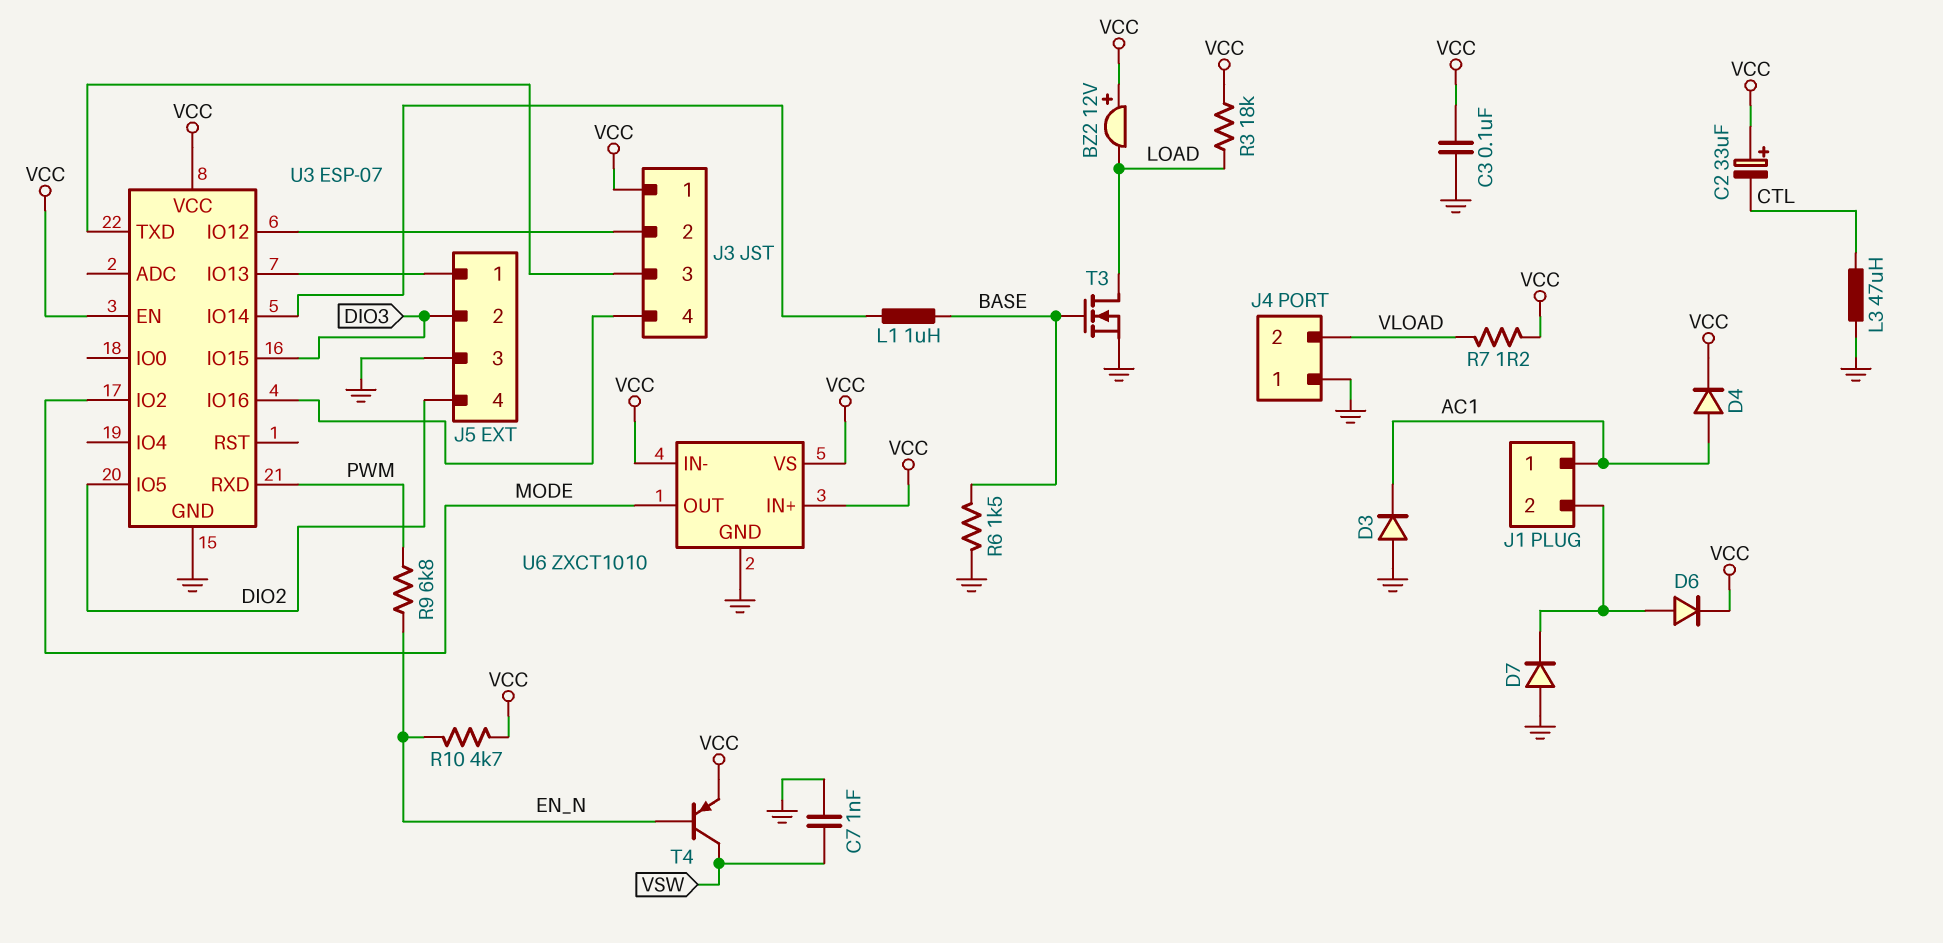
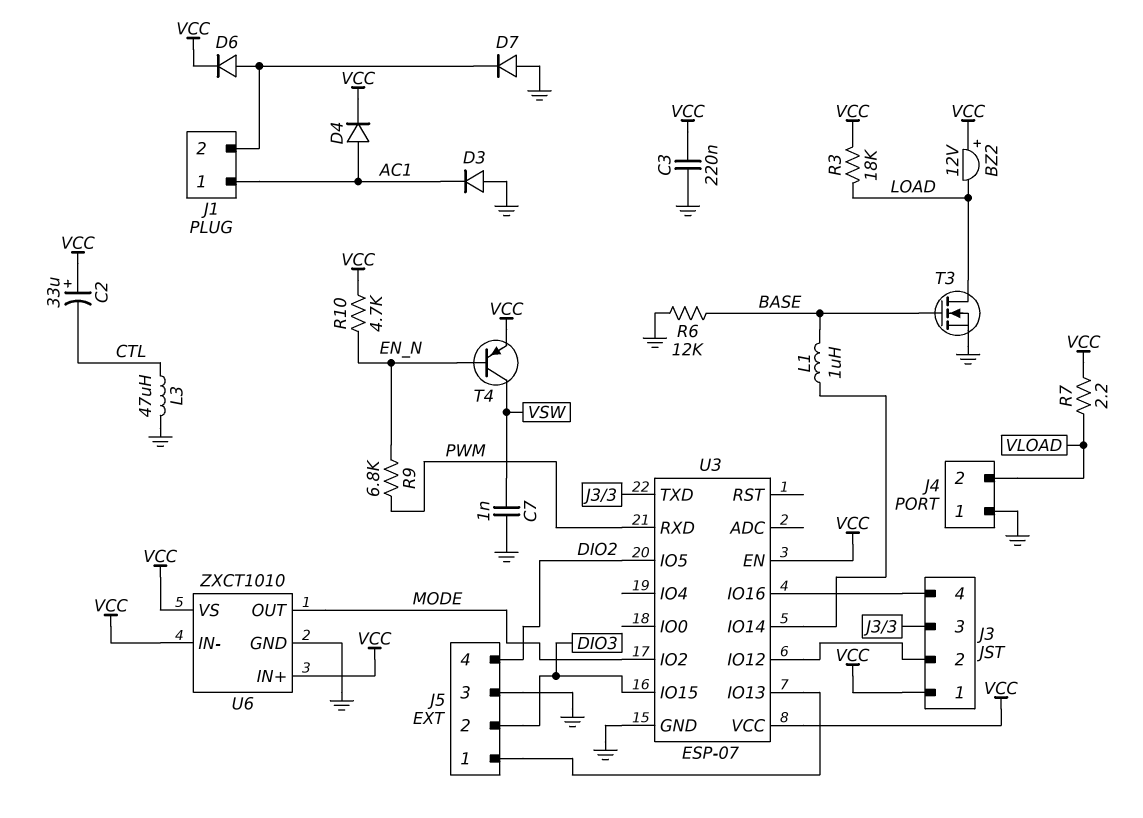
C3: 100nF (GND, VCC) -> 220nF (GND, VCC)
R6: 1.5k (BASE, GND) -> 12k (BASE, GND)
R7: 1.2 (VCC, VLOAD) -> 2.2 (VCC, VLOAD)

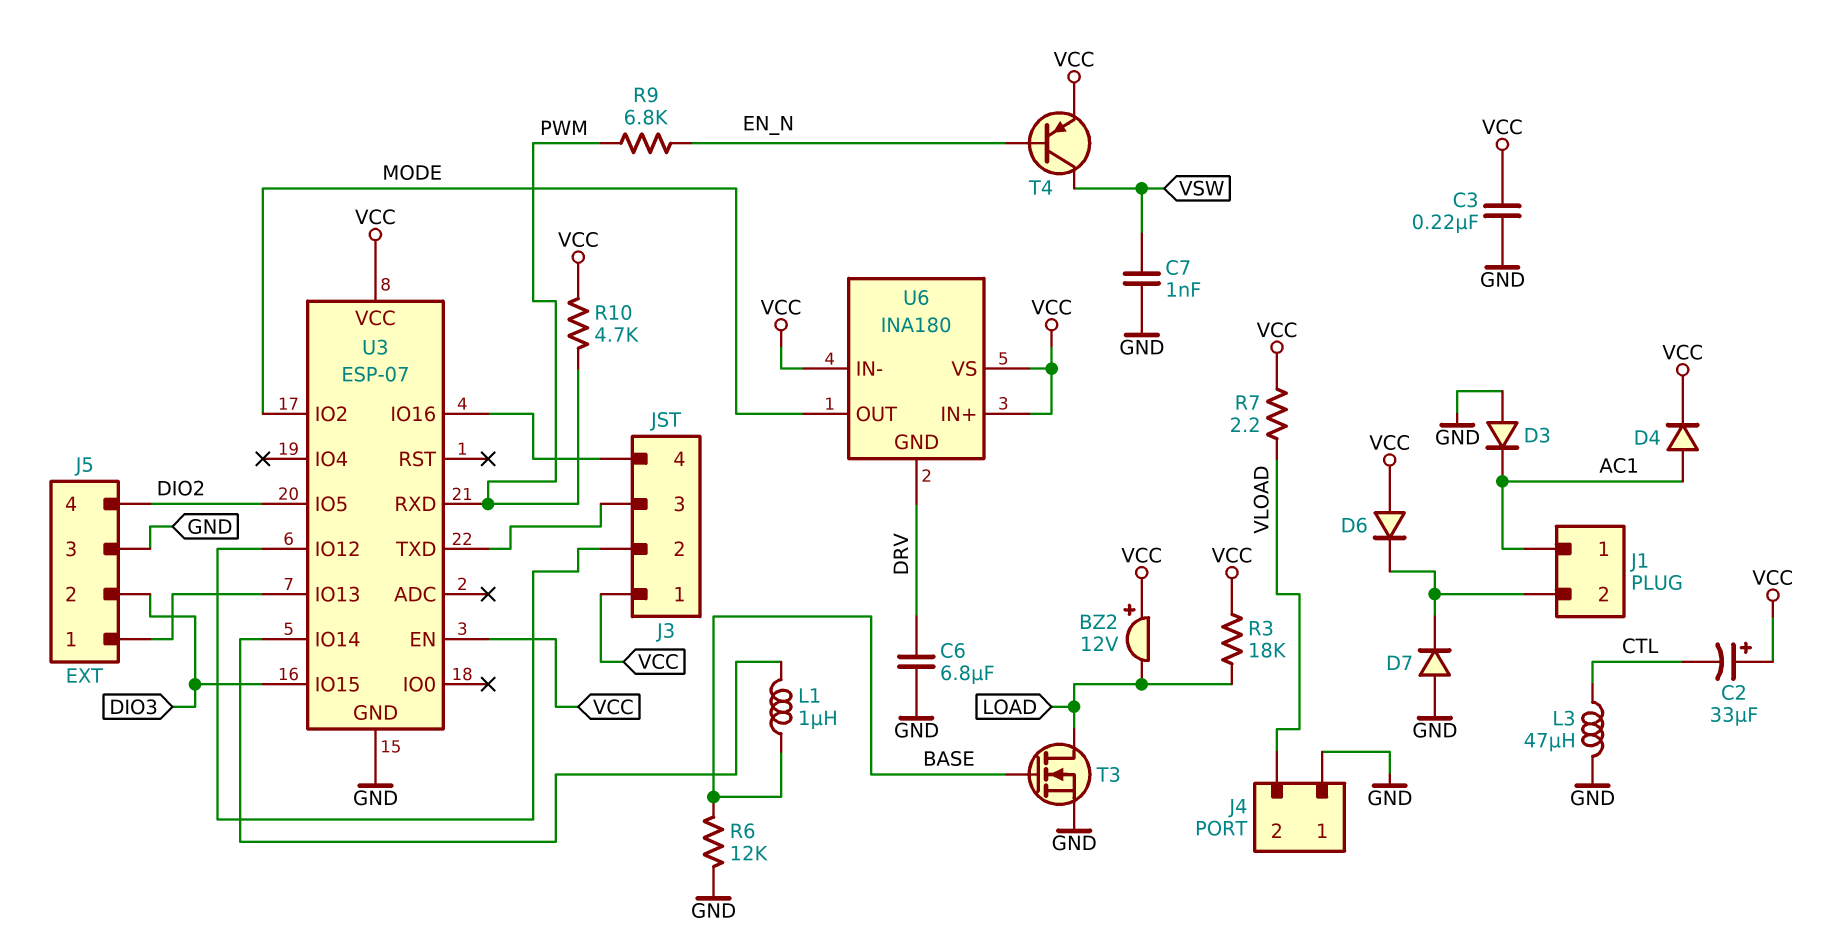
C6: none -> 6.8uF (DRV, GND)
D6: diode (A J1/2, K VCC) -> diode (A VCC, K J1/2)
R10: 4.7k (EN_N, VCC) -> 4.7k (PWM, VCC)
U6: ZXCT1010 -> INA180
U6 pin GND: GND -> DRV

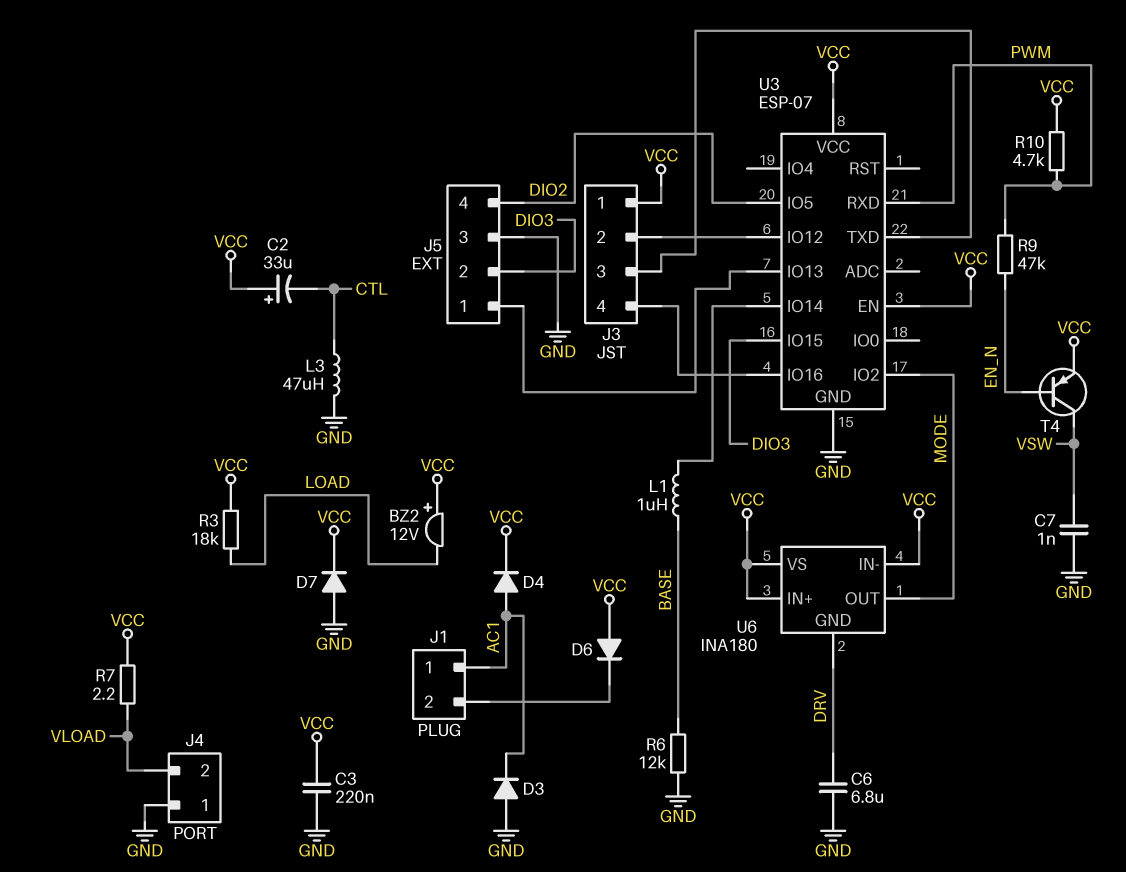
D7: diode (A GND, K J1/2) -> diode (A GND, K VCC)
R9: 6.8k (EN_N, PWM) -> 47k (EN_N, PWM)
T3: NMOS (G BASE, D LOAD, S GND) -> none

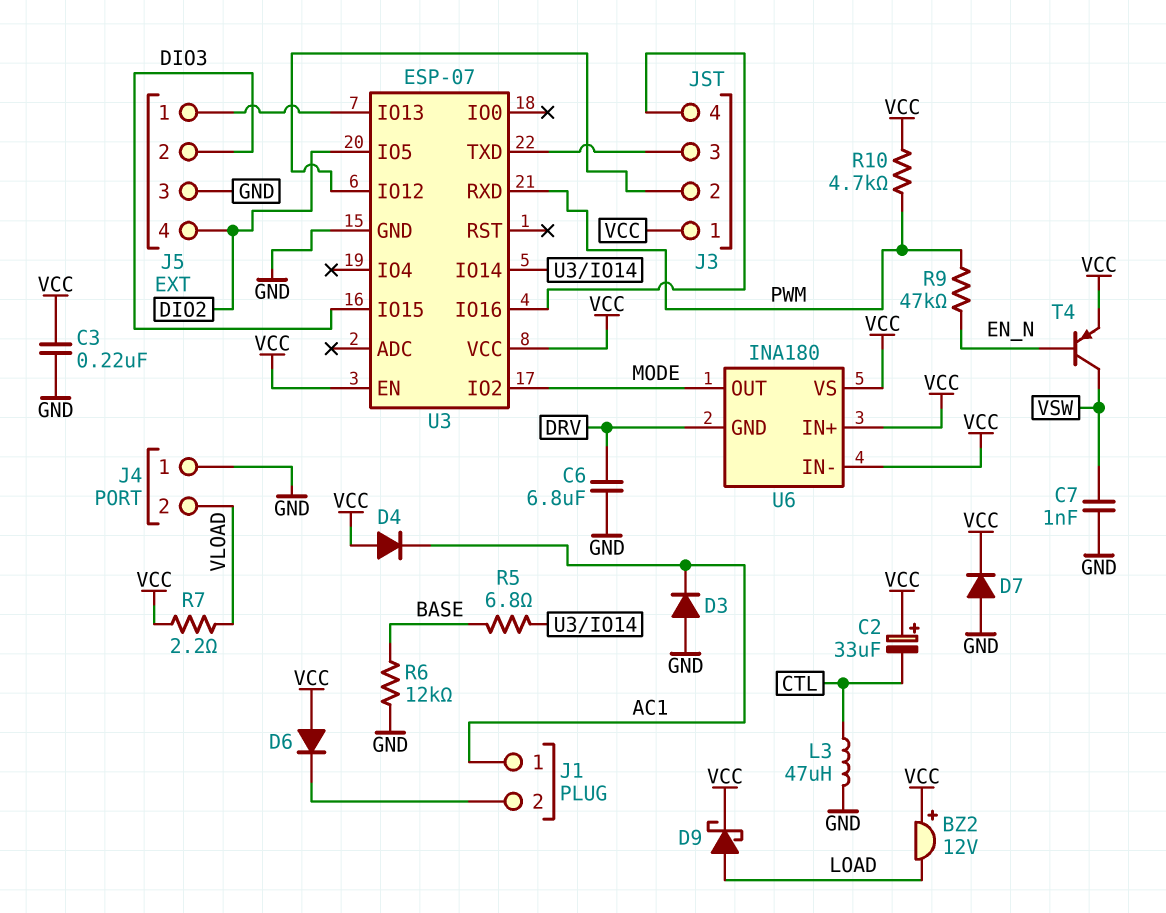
D4: diode (A AC1, K VCC) -> diode (A VCC, K AC1)
D9: none -> schottky (A LOAD, K VCC)
L1: 1uH (BASE, U3/IO14) -> none
R3: 18k (LOAD, VCC) -> none
R5: none -> 6.8 (BASE, U3/IO14)

